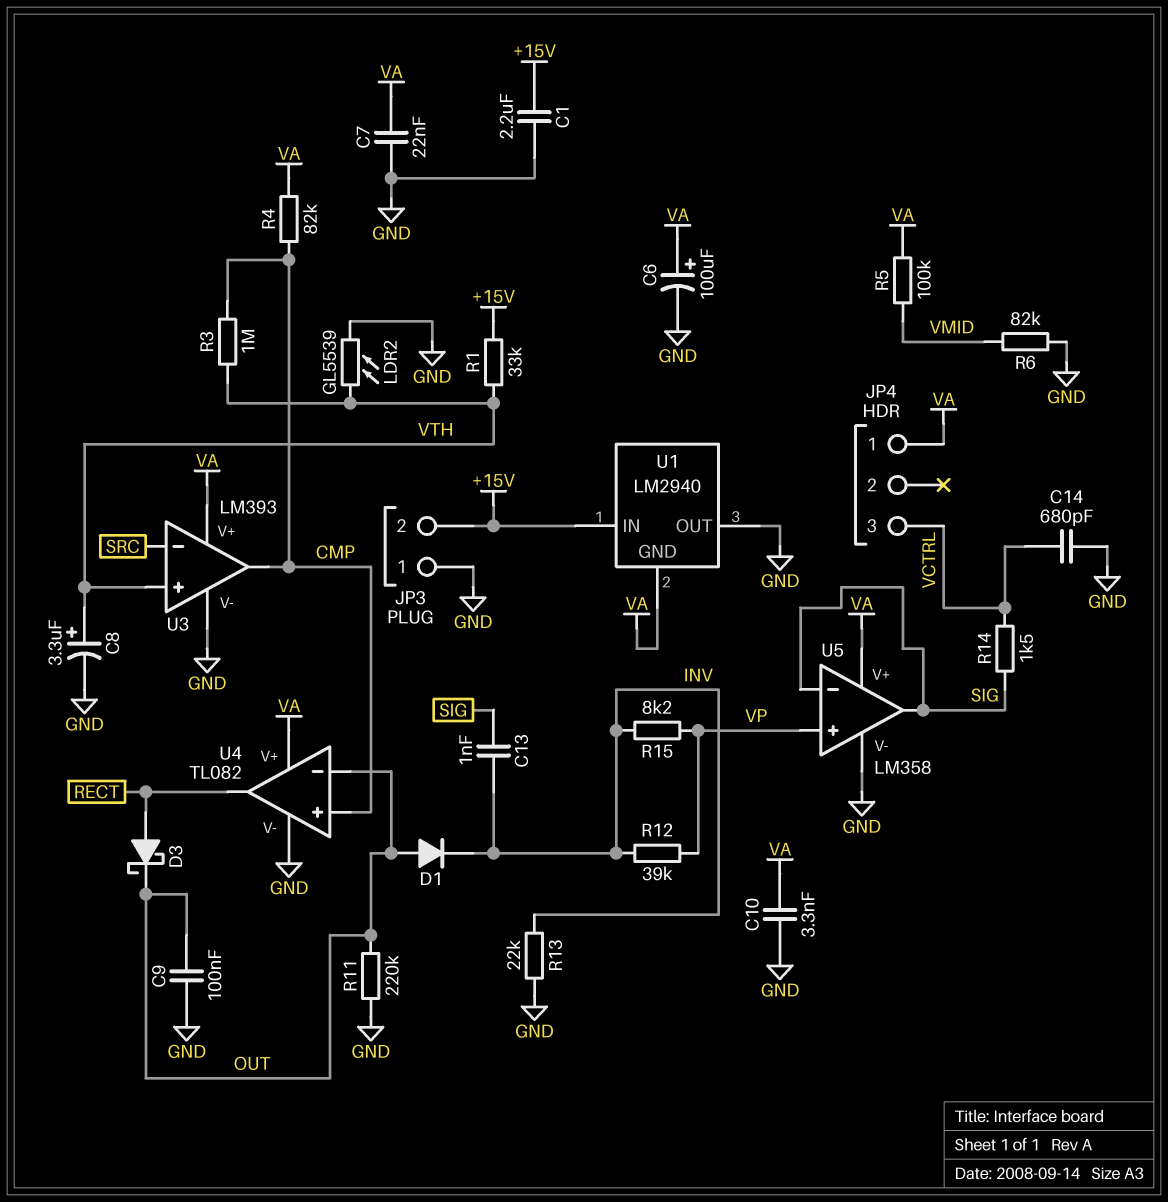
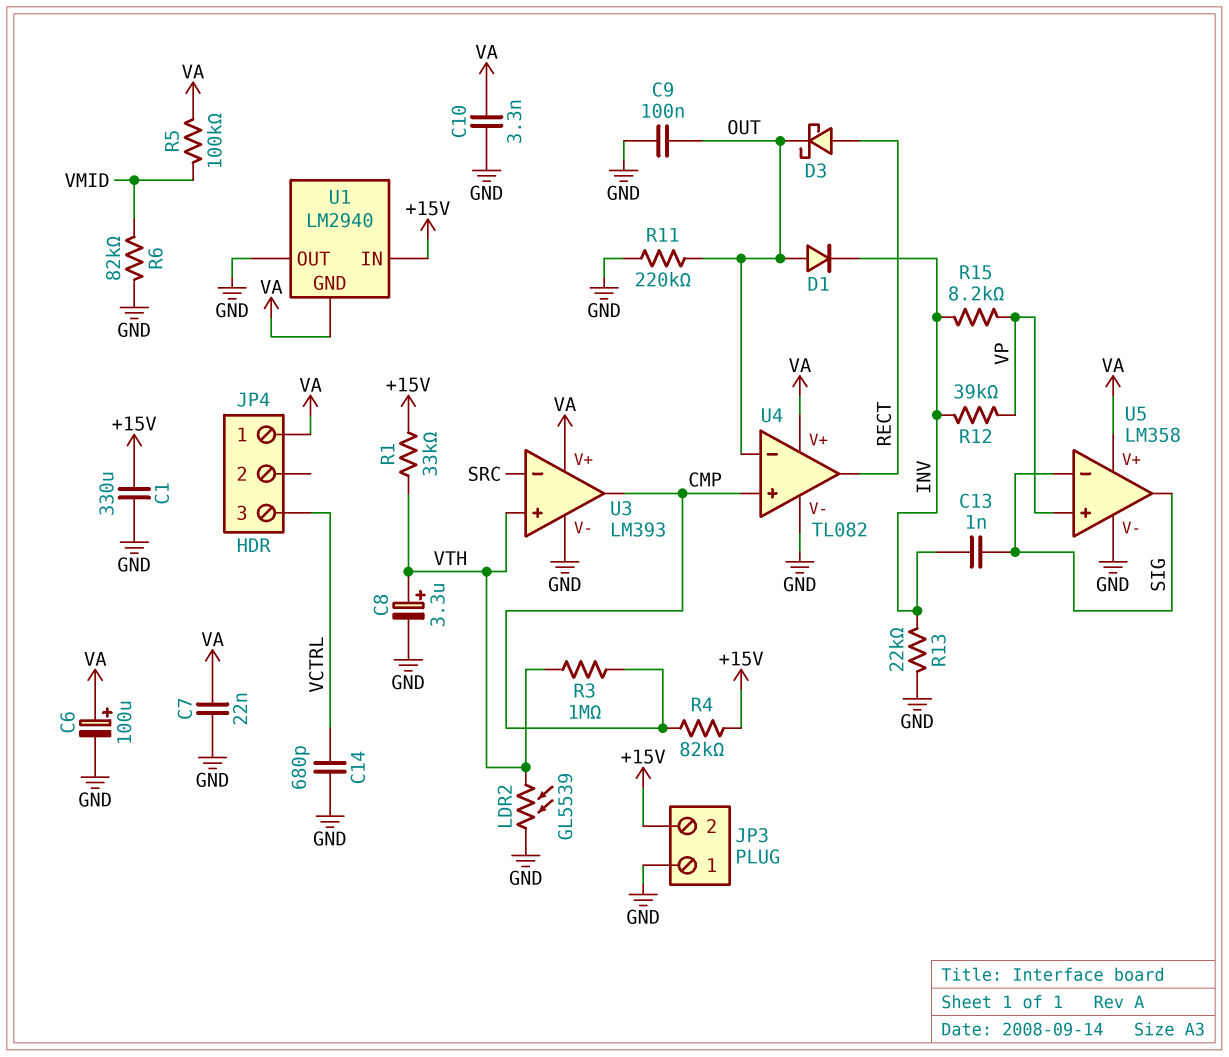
C1: 2.2uF (+15V, GND) -> 330uF (+15V, GND)
R4: 82k (CMP, VA) -> 82k (+15V, CMP)
R14: 1.5k (SIG, VCTRL) -> none

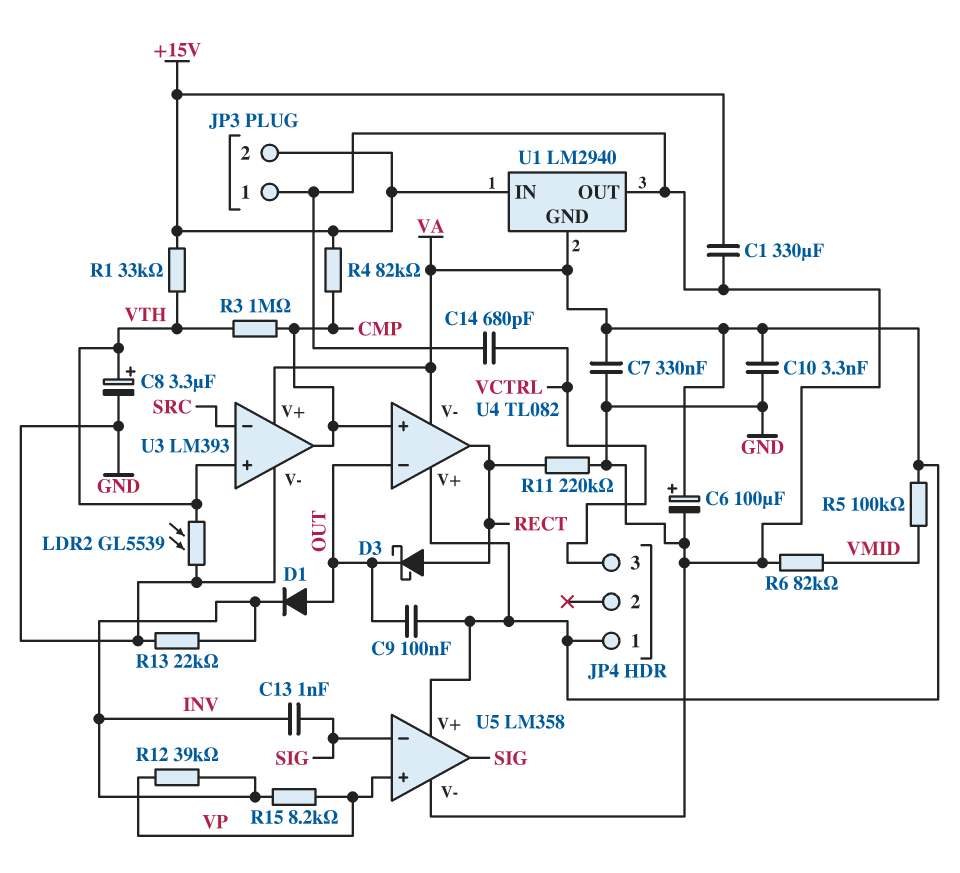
C7: 22nF (GND, VA) -> 330nF (GND, VA)
C9: 100nF (GND, OUT) -> 100nF (OUT, VA)
R11: 220k (GND, OUT) -> 220k (GND, RECT)
U4 pin V-: GND -> VA

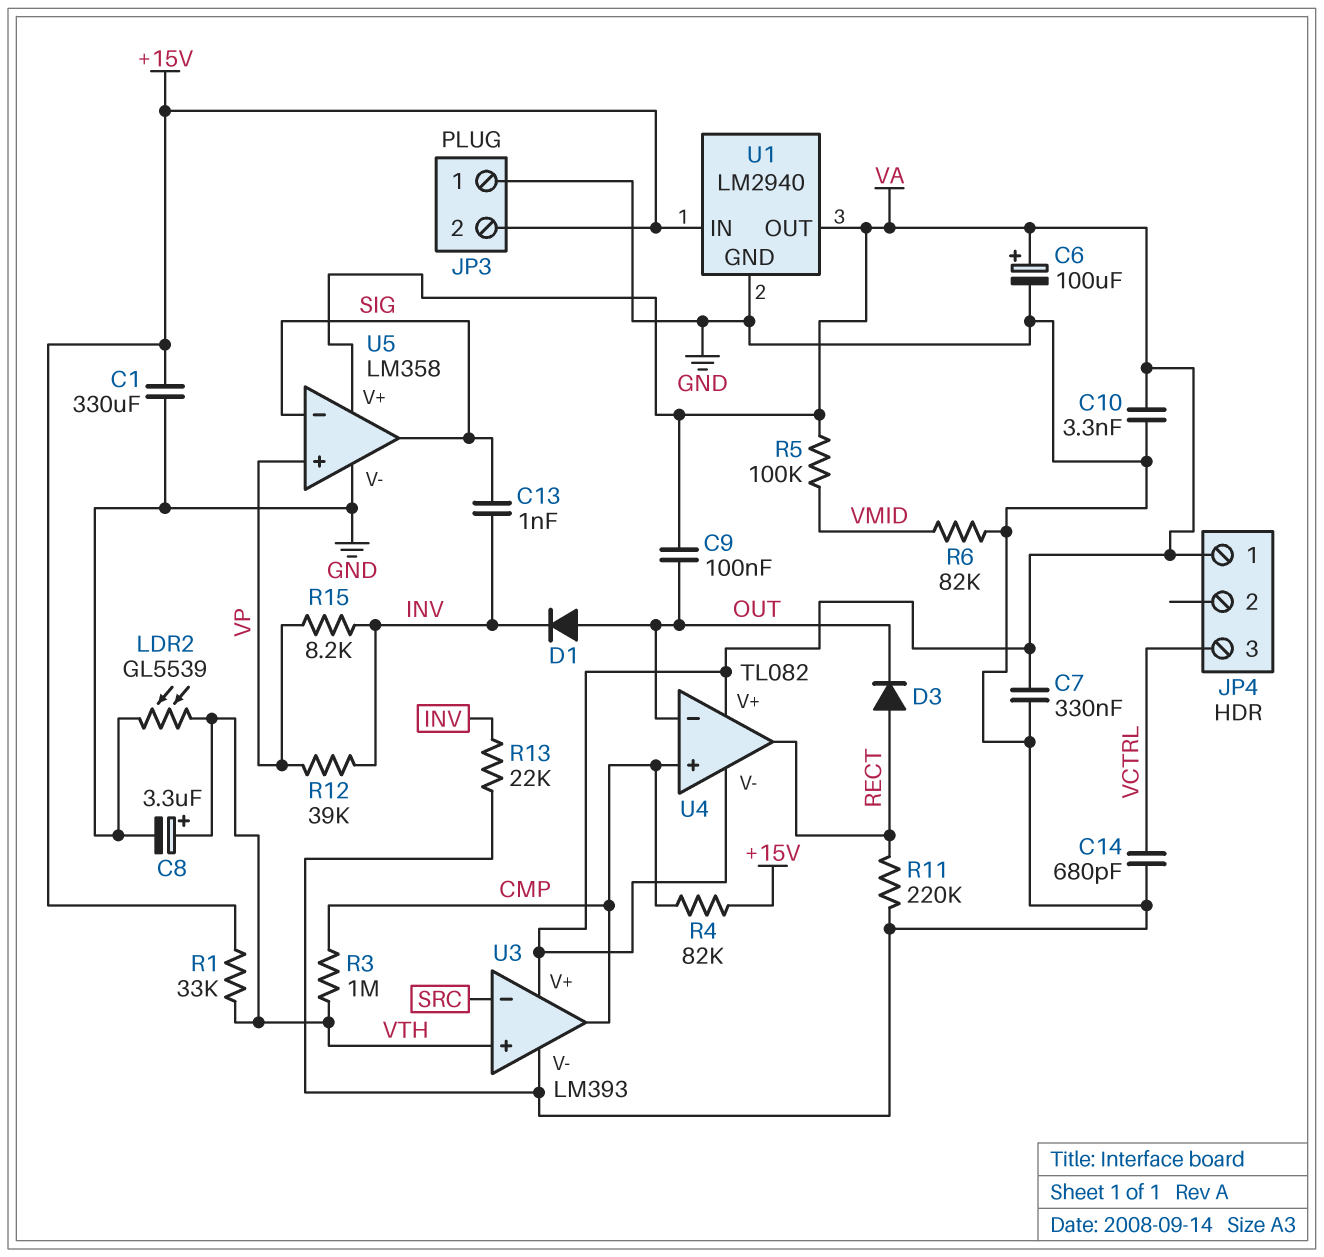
D3: schottky (A RECT, K OUT) -> diode (A RECT, K OUT)
U1 pin GND: VA -> GND
U1 pin OUT: GND -> VA

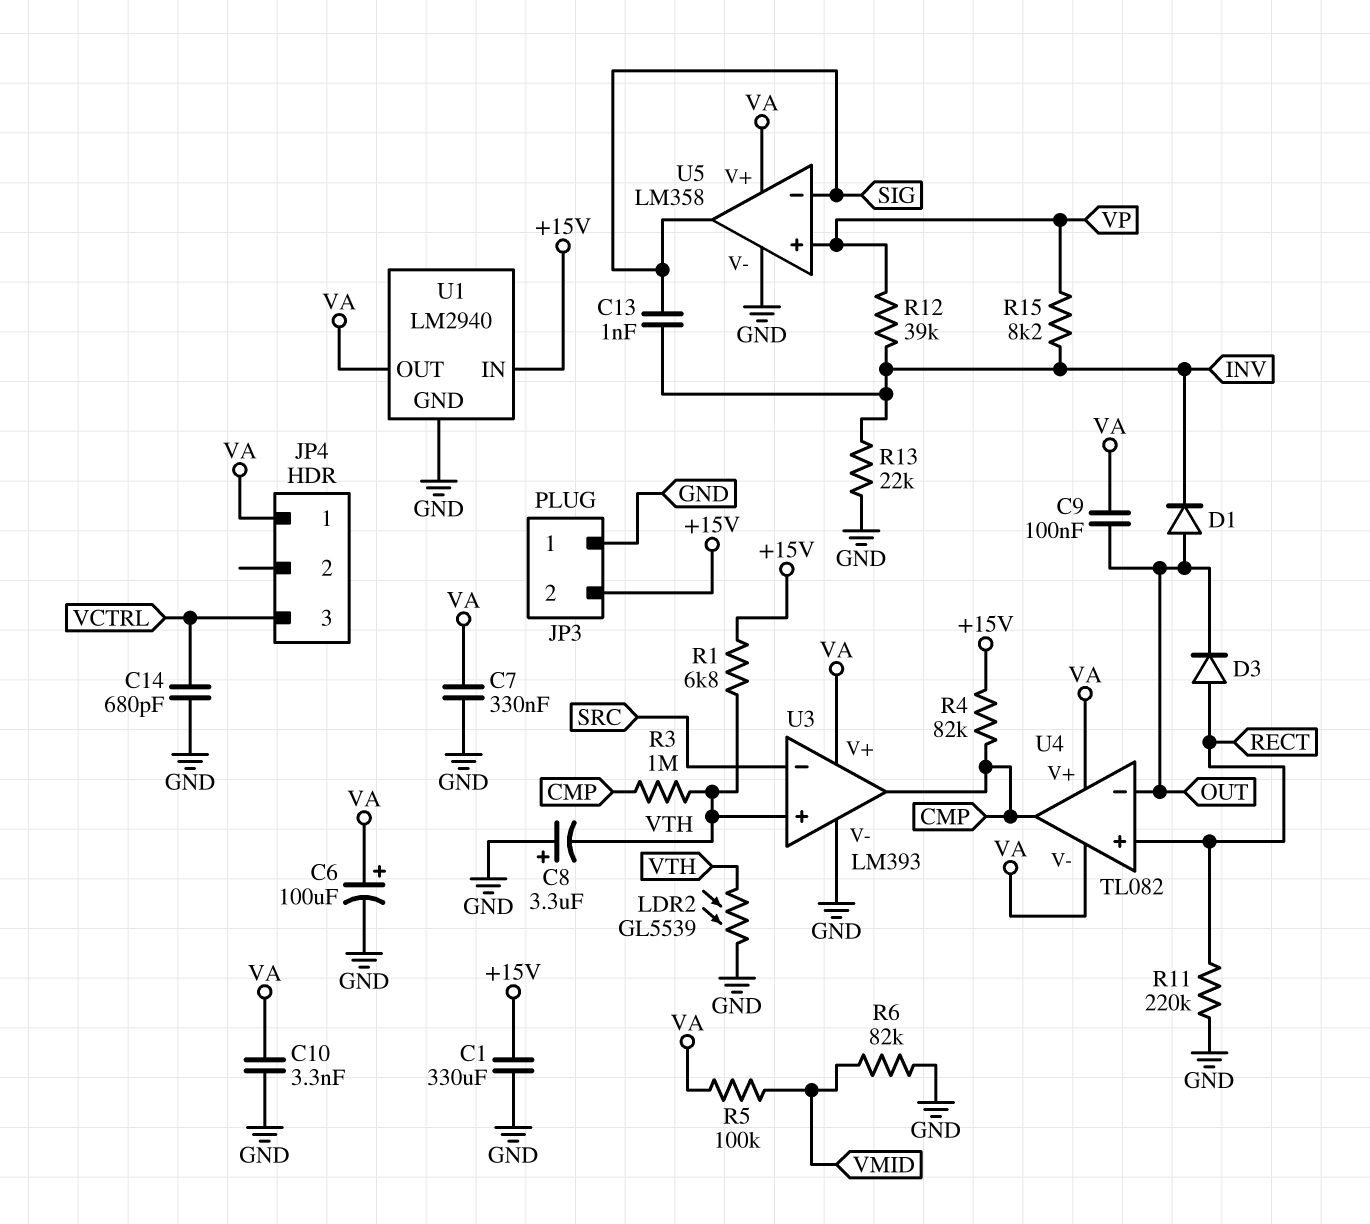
C8: 3.3uF (plus VTH, minus GND) -> 3.3uF (plus GND, minus VTH)
R1: 33k (+15V, VTH) -> 6.8k (+15V, VTH)
U4 pin in+: CMP -> RECT
U4 pin out: RECT -> CMP

